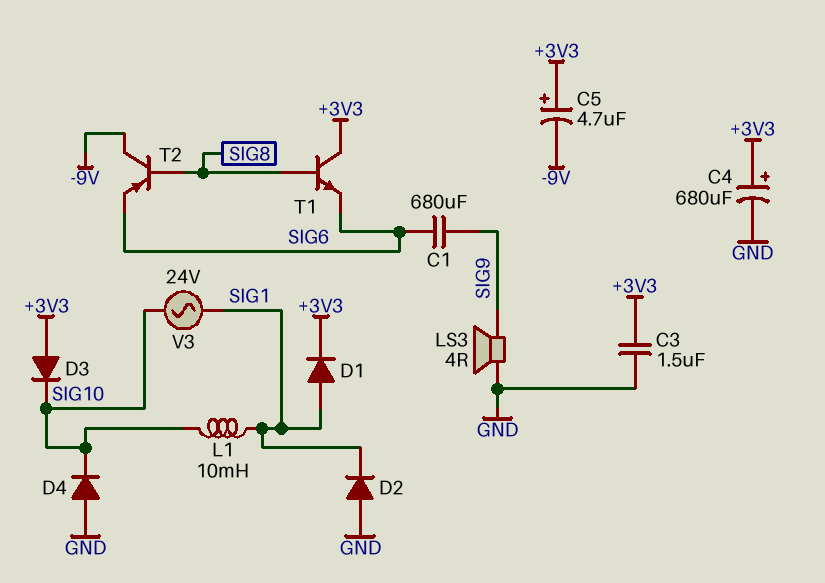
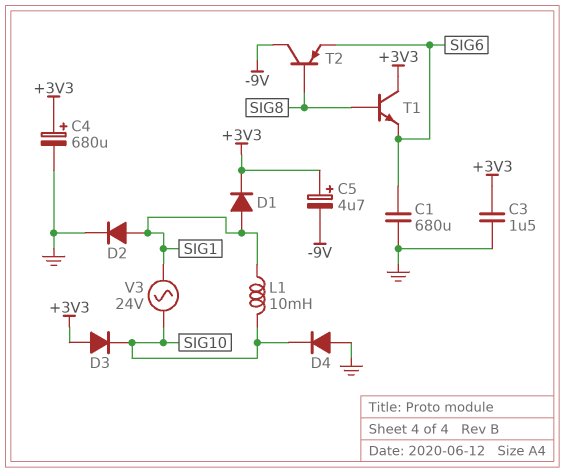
C1: 680uF (SIG6, SIG9) -> 680uF (GND, SIG6)
D2: diode (A GND, K SIG1) -> diode (A SIG1, K GND)
LS3: speaker 4R (GND, SIG9) -> none

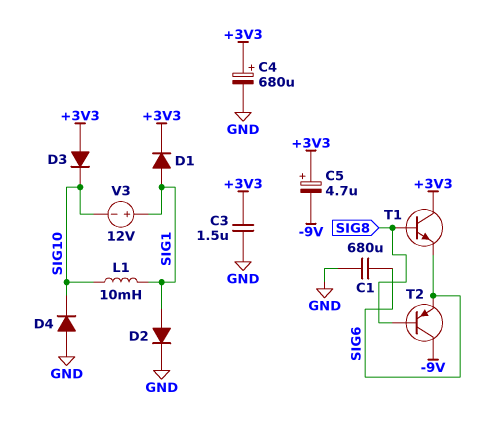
V3: AC 24V (SIG1, SIG10) -> 12V (plus SIG1, minus SIG10)

